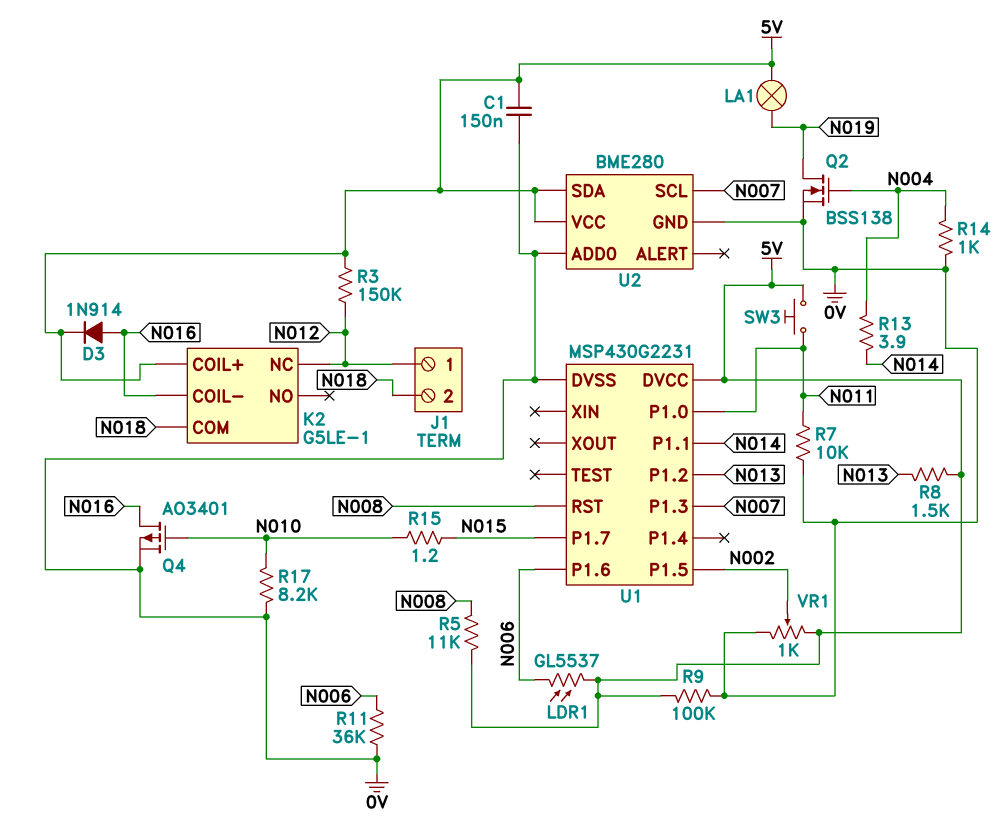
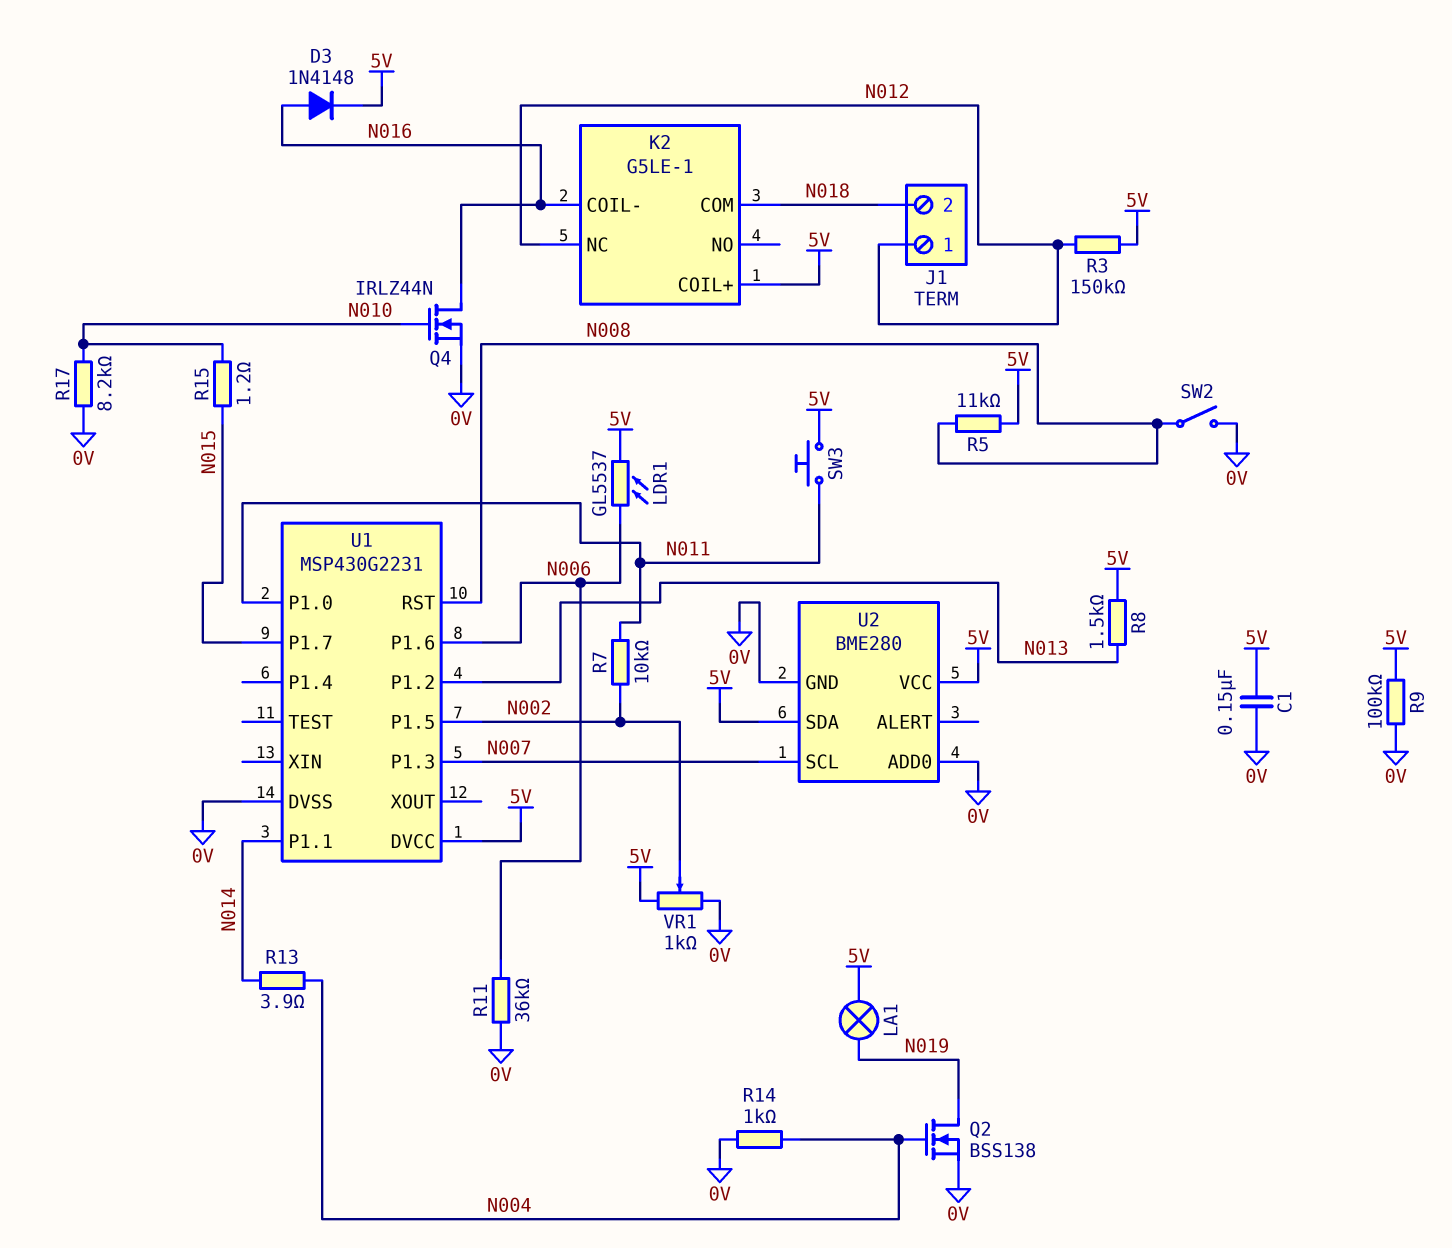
D3: diode 1N914 (A N016, K 5V) -> diode 1N4148 (A N016, K 5V)
Q4: PMOS AO3401 (G N010, D N016, S 0V) -> NMOS IRLZ44N (G N010, D N016, S 0V)
R7: 10k (0V, N011) -> 10k (N002, N011)
SW2: none -> switch (0V, N008)

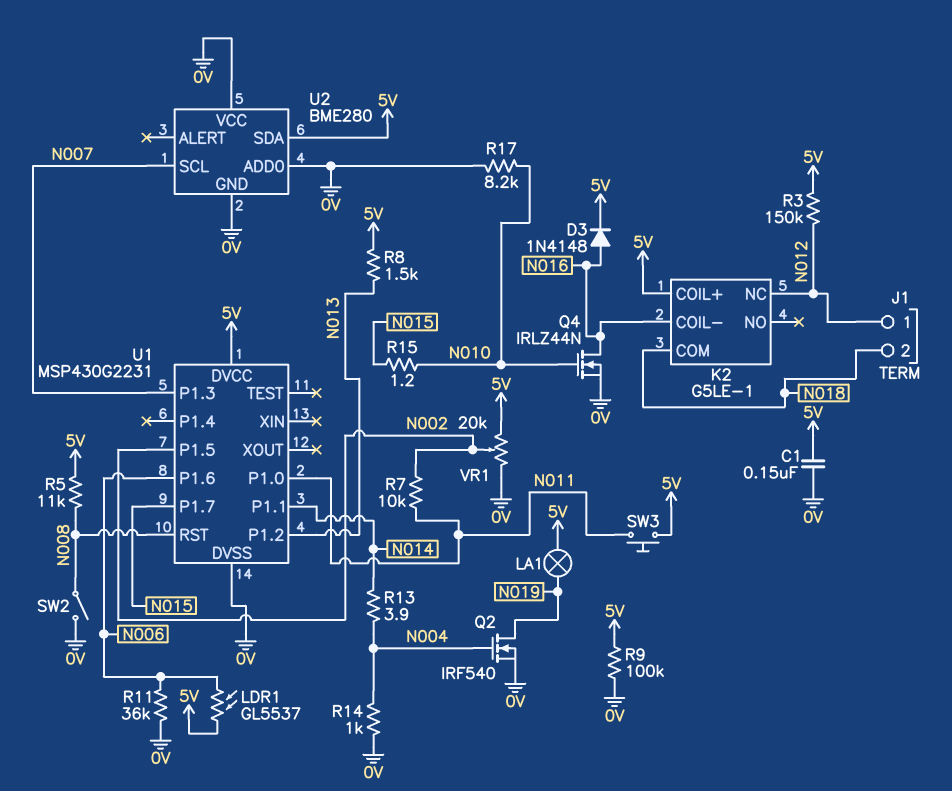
Q2: NMOS BSS138 (G N004, D N019, S 0V) -> NMOS IRF540 (G N004, D N019, S 0V)
U2 pin VCC: 5V -> 0V
VR1: 1k (0V, 5V, wiper N002) -> 20k (0V, 5V, wiper N002)

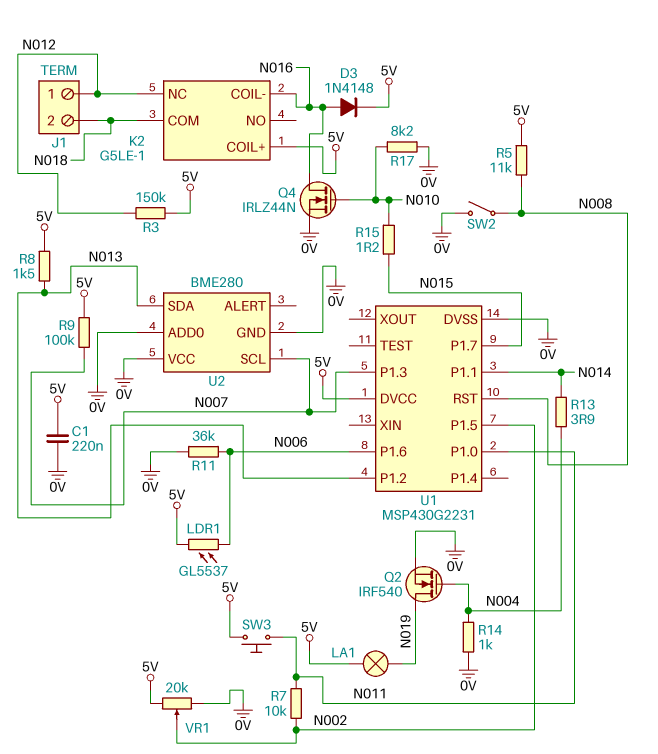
C1: 150nF (0V, 5V) -> 220nF (0V, 5V)
R9: 100k (0V, 5V) -> 100k (5V, N007)
U2 pin SDA: 5V -> N013

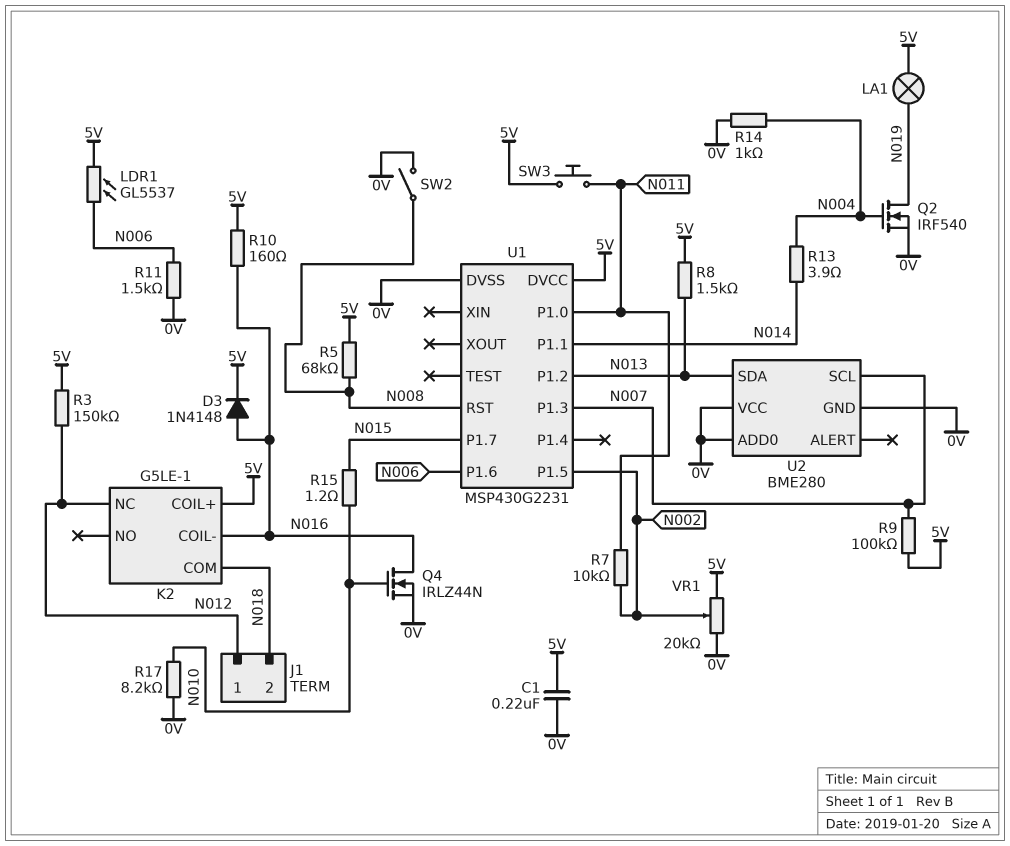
R5: 11k (5V, N008) -> 68k (5V, N008)
R10: none -> 160 (5V, N016)
R11: 36k (0V, N006) -> 1.5k (0V, N006)

